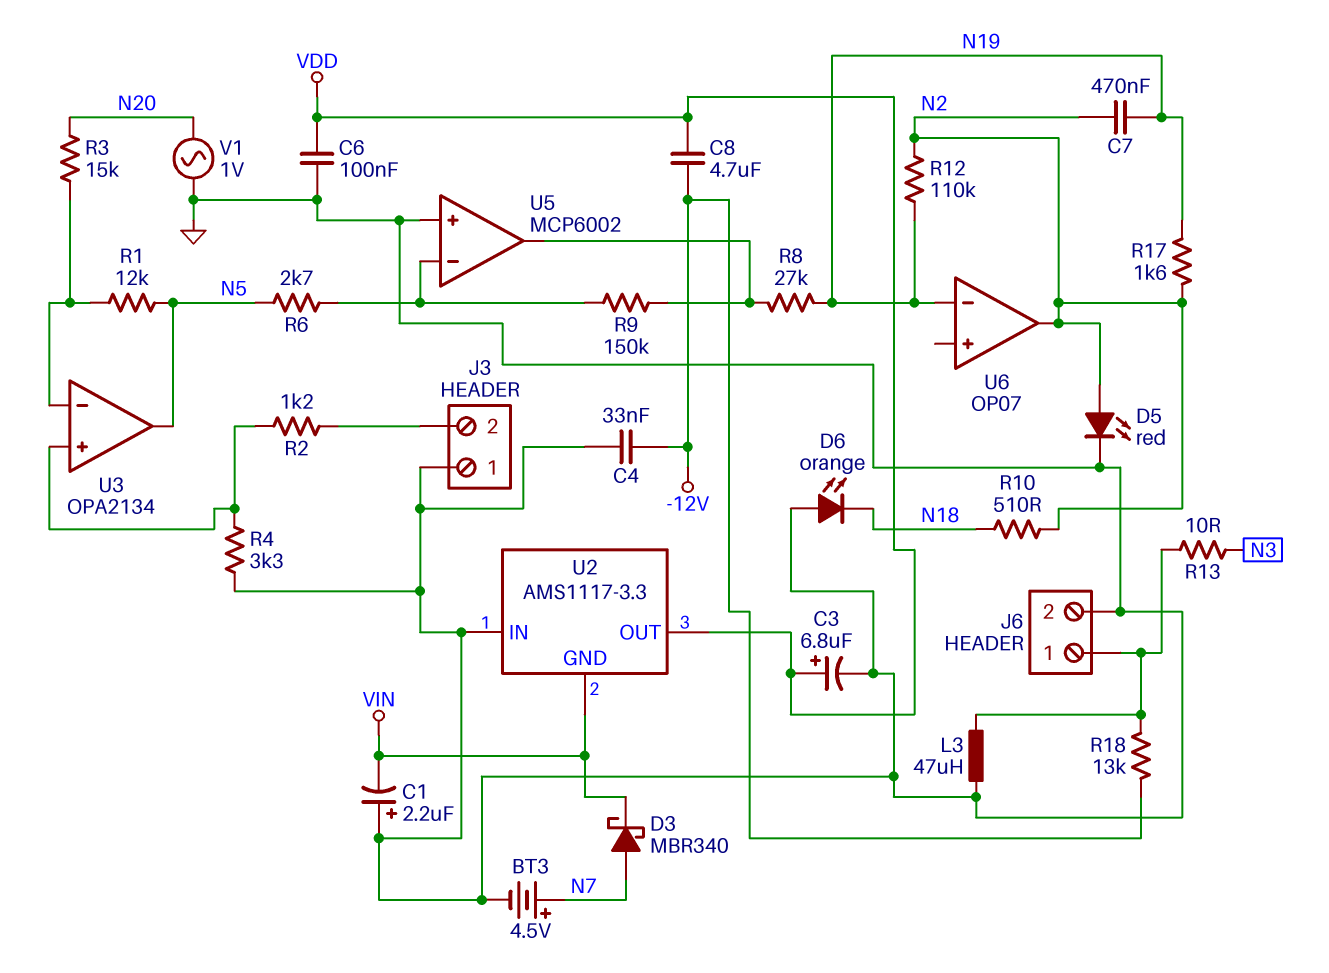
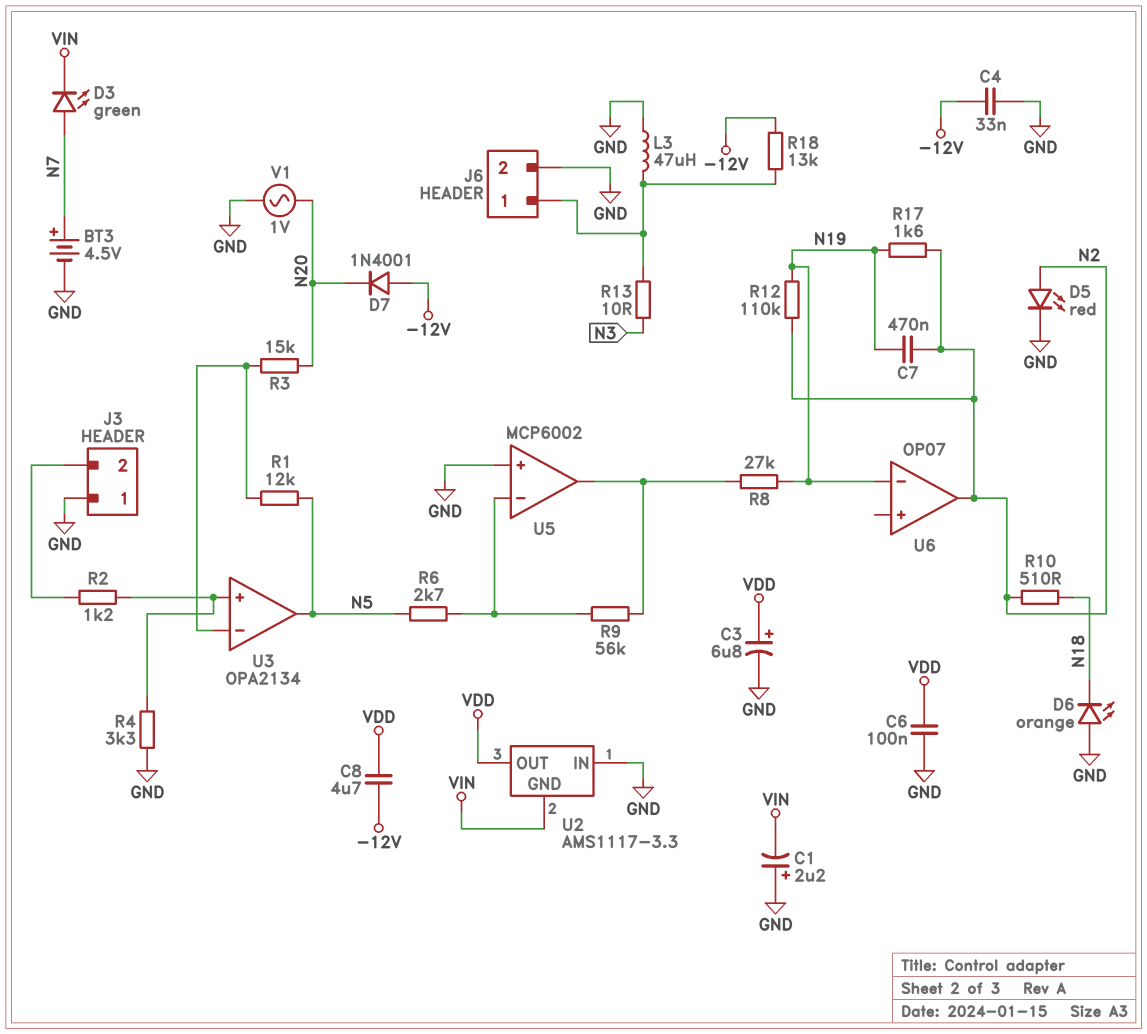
D3: schottky MBR340 (A N7, K VIN) -> LED green (A N7, K VIN)
D7: none -> diode 1N4001 (A -12V, K N20)
R9: 150k (U5/in-, U5/out) -> 56k (U5/in-, U5/out)

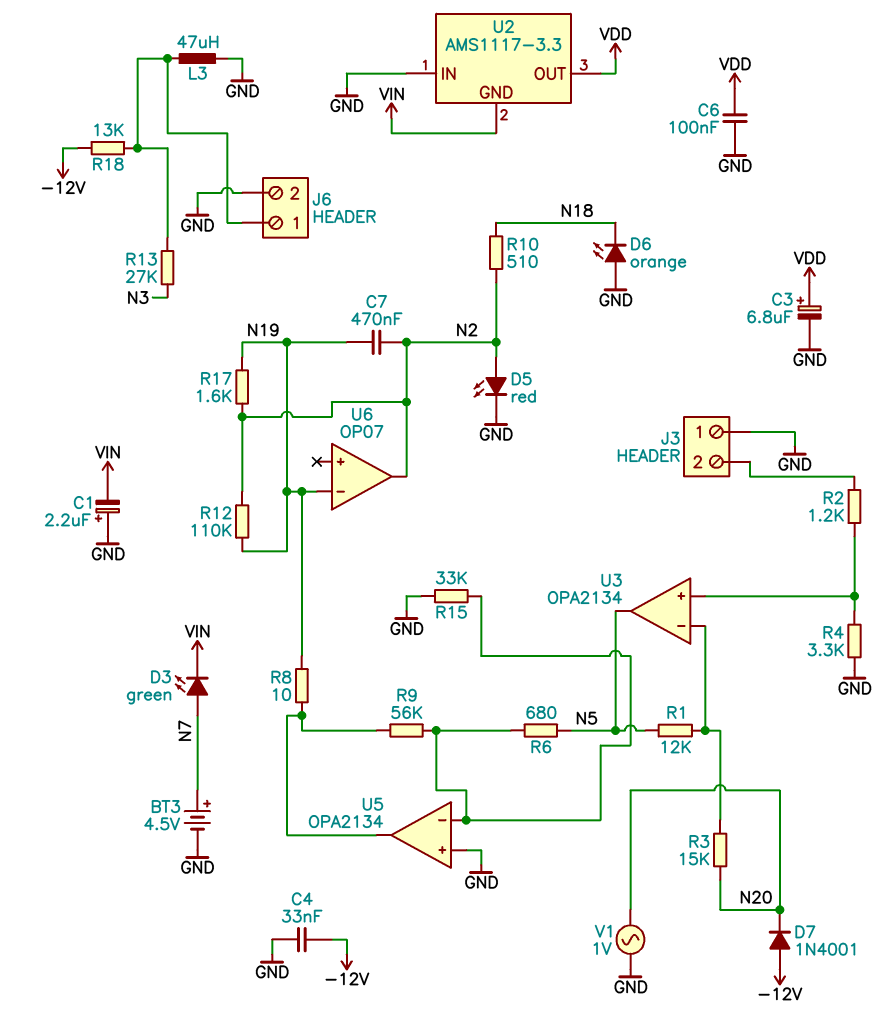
C8: 4.7uF (-12V, VDD) -> none
R6: 2.7k (N5, U5/in-) -> 680 (N5, U5/in-)
R8: 27k (N19, U5/out) -> 10 (N19, U5/out)
R13: 10 (J6/1, N3) -> 27k (J6/1, N3)
R15: none -> 33k (GND, U5/in-)
U5: MCP6002 -> OPA2134

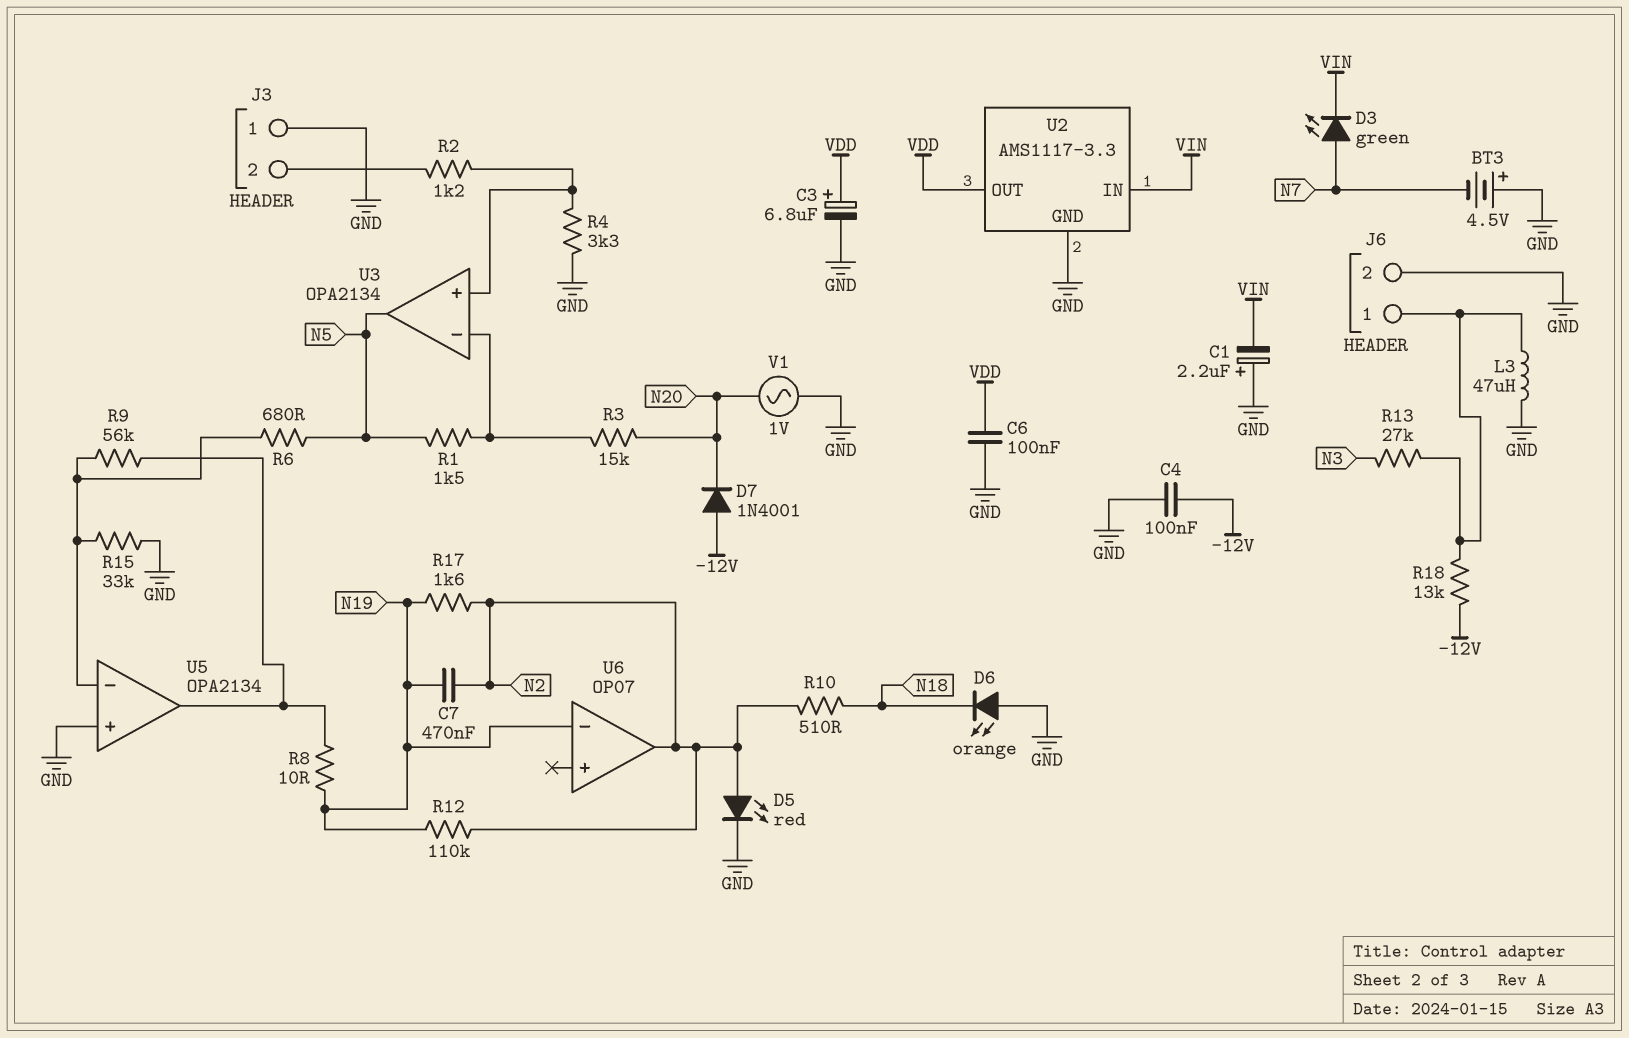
BT3: 4.5V (plus N7, minus GND) -> 4.5V (plus GND, minus N7)
C4: 33nF (-12V, GND) -> 100nF (-12V, GND)
R1: 12k (N5, U3/in-) -> 1.5k (N5, U3/in-)
U2 pin GND: VIN -> GND
U2 pin IN: GND -> VIN

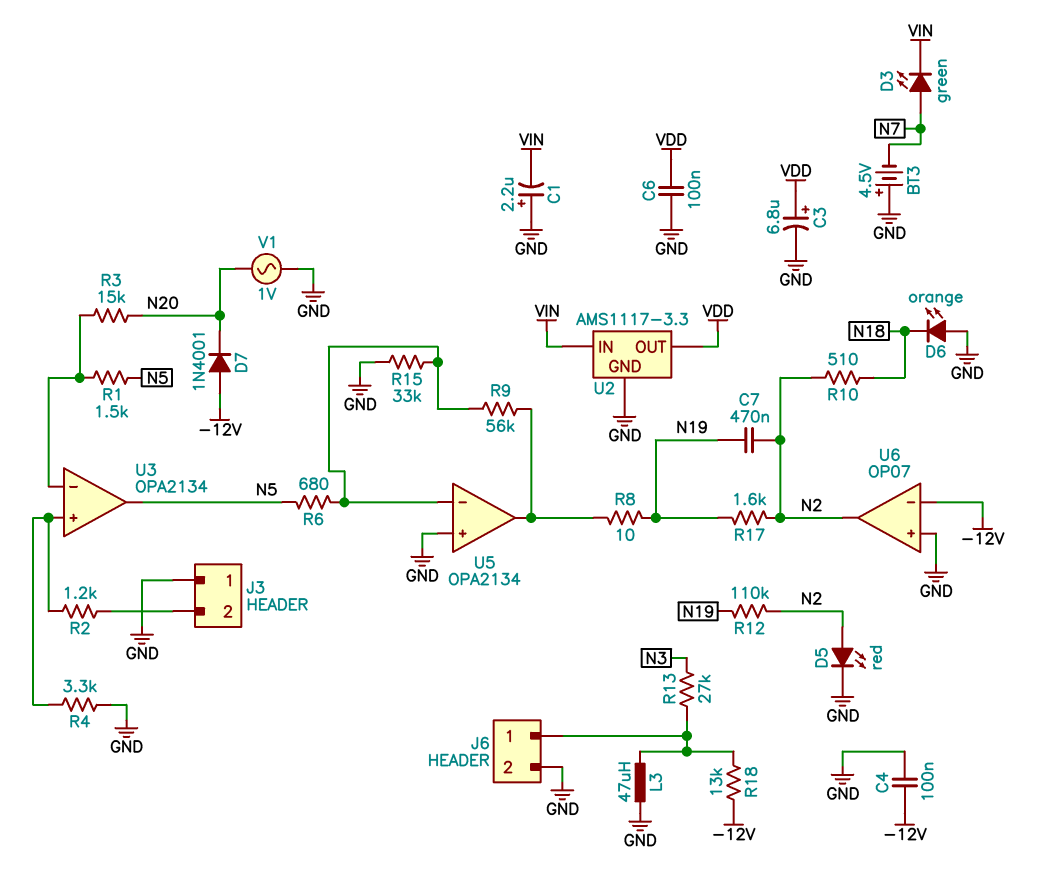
U6 pin in+: none -> GND
U6 pin in-: N19 -> -12V

